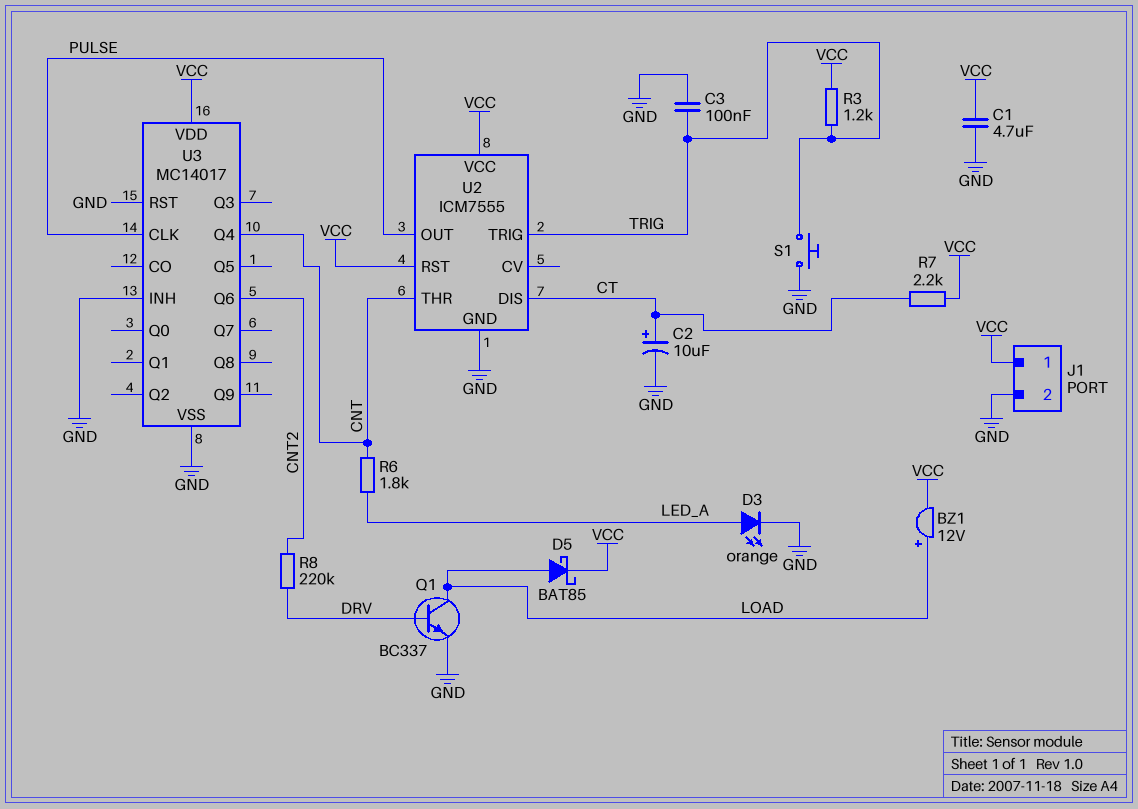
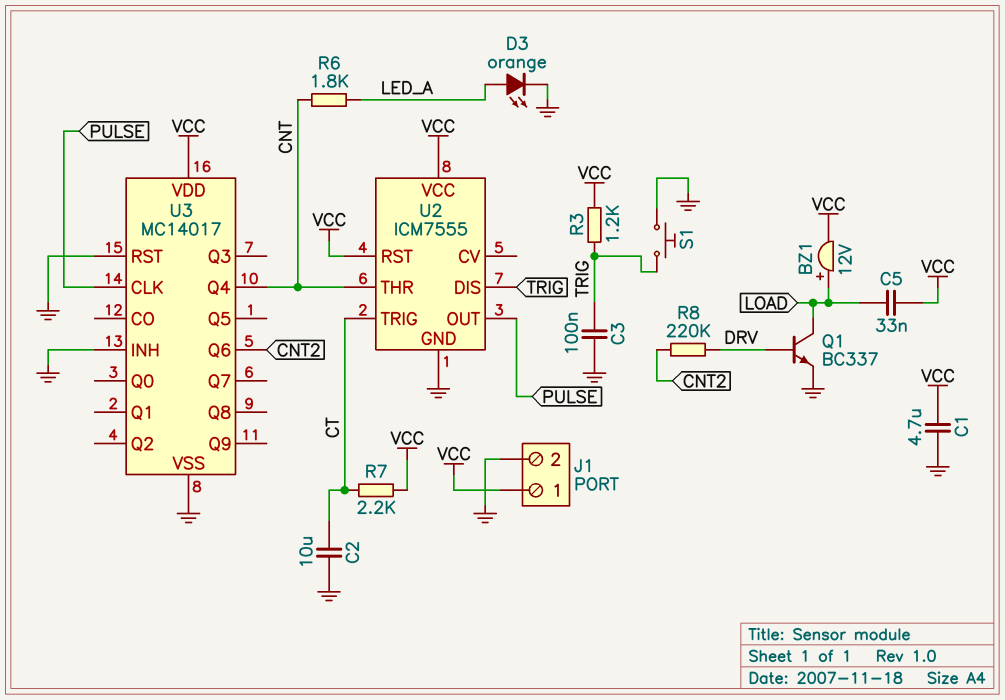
C2: 10uF (plus CT, minus GND) -> 10uF (CT, GND)
C5: none -> 33nF (LOAD, VCC)
D5: schottky BAT85 (A LOAD, K VCC) -> none
U2 pin DIS: CT -> TRIG
U2 pin TRIG: TRIG -> CT

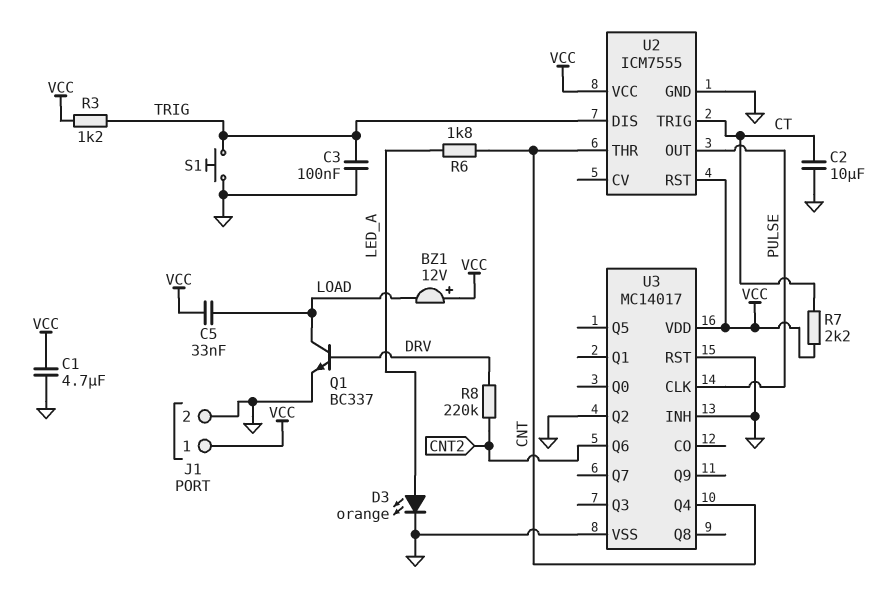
BZ1: buzzer 12V (plus LOAD, minus VCC) -> buzzer 12V (plus VCC, minus LOAD)
U3 pin Q2: none -> GND

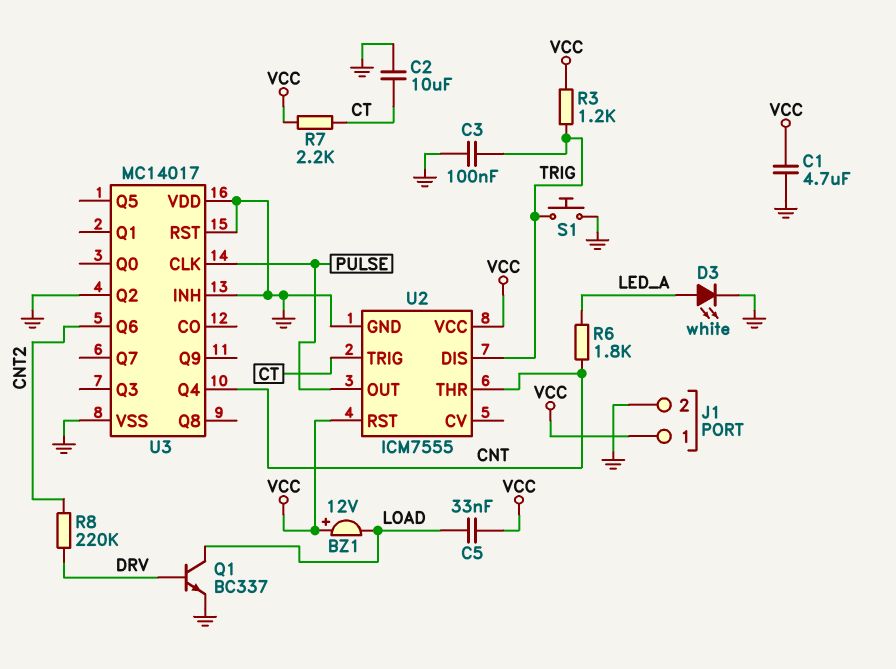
D3: LED orange (A LED_A, K GND) -> LED white (A LED_A, K GND)
U3 pin VDD: VCC -> GND

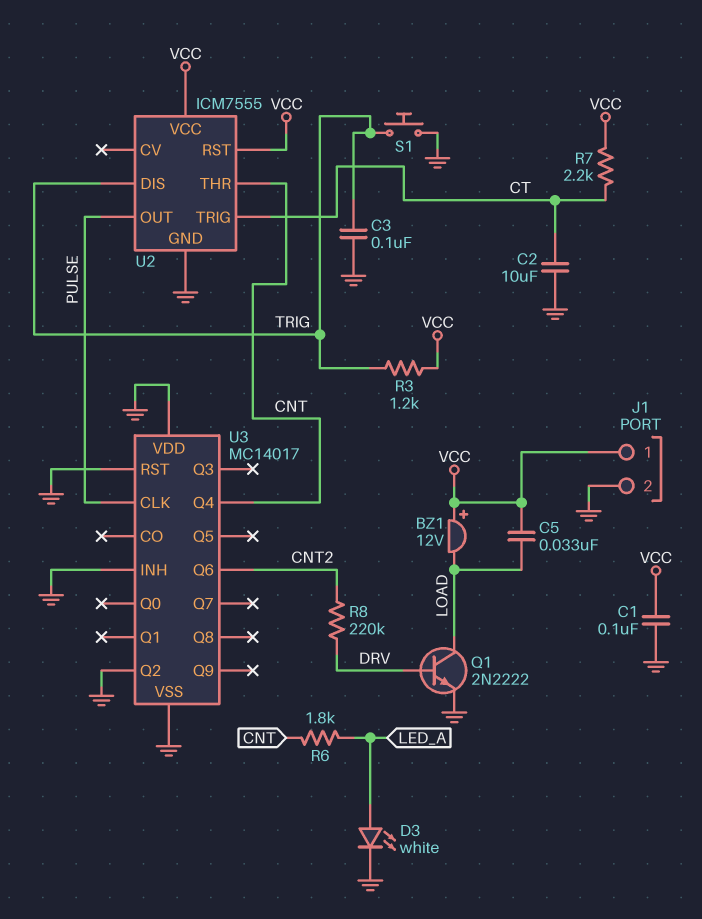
C1: 4.7uF (GND, VCC) -> 100nF (GND, VCC)
Q1: NPN BC337 (B DRV, C LOAD, E GND) -> NPN 2N2222 (B DRV, C LOAD, E GND)

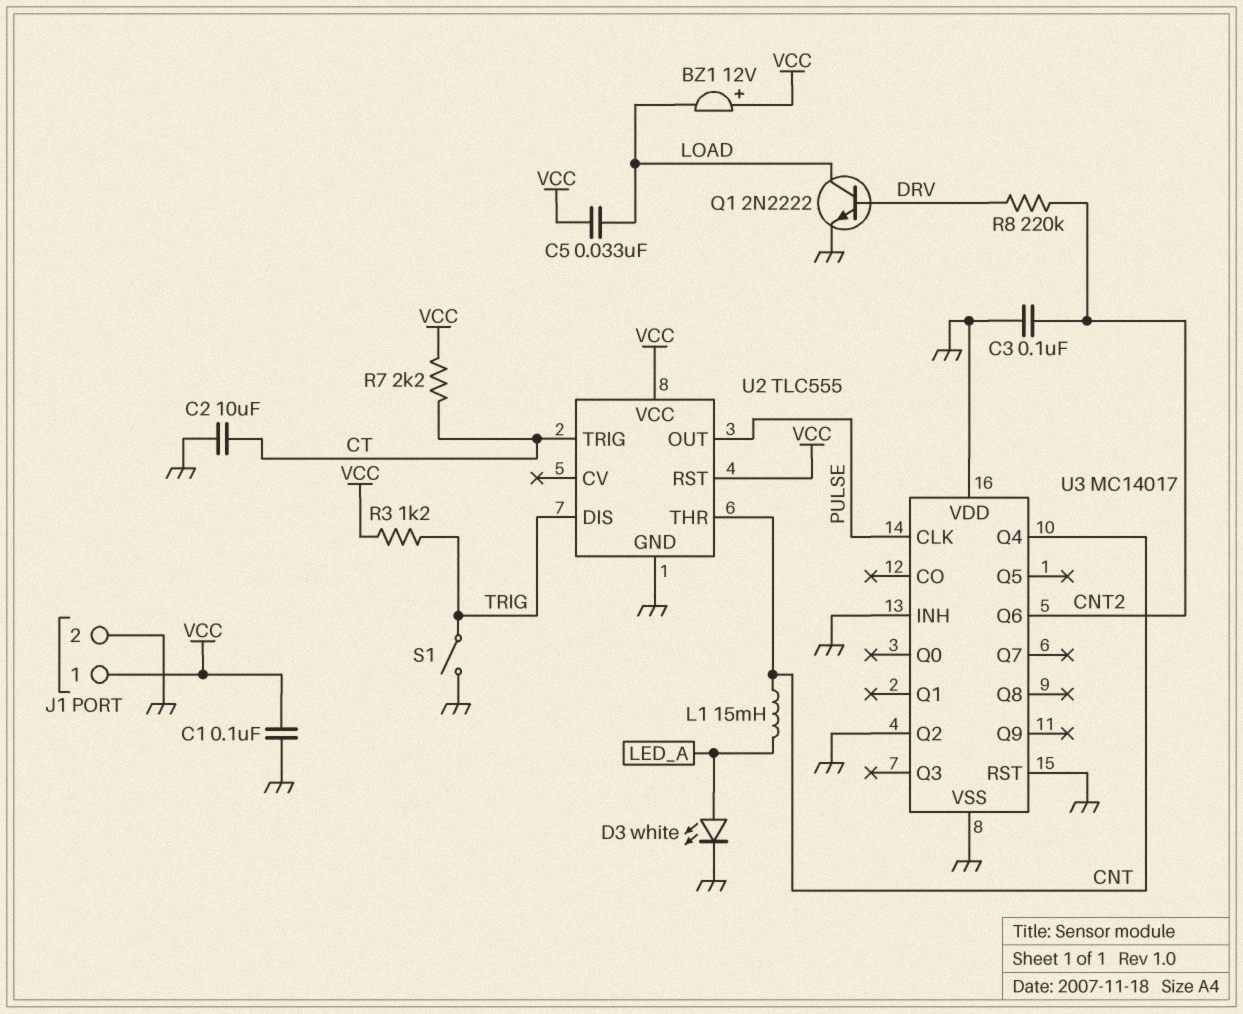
C3: 100nF (GND, TRIG) -> 100nF (CNT2, GND)
L1: none -> 15mH (CNT, LED_A)
R6: 1.8k (CNT, LED_A) -> none
S1: button (GND, TRIG) -> switch (GND, TRIG)
U2: ICM7555 -> TLC555

